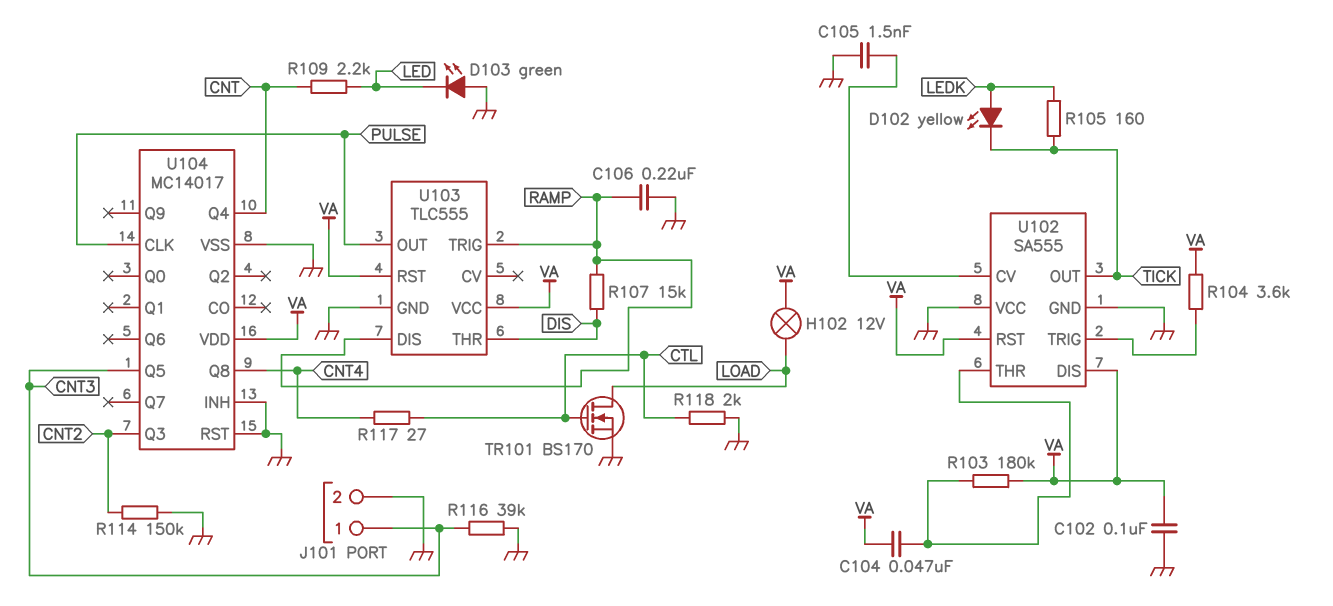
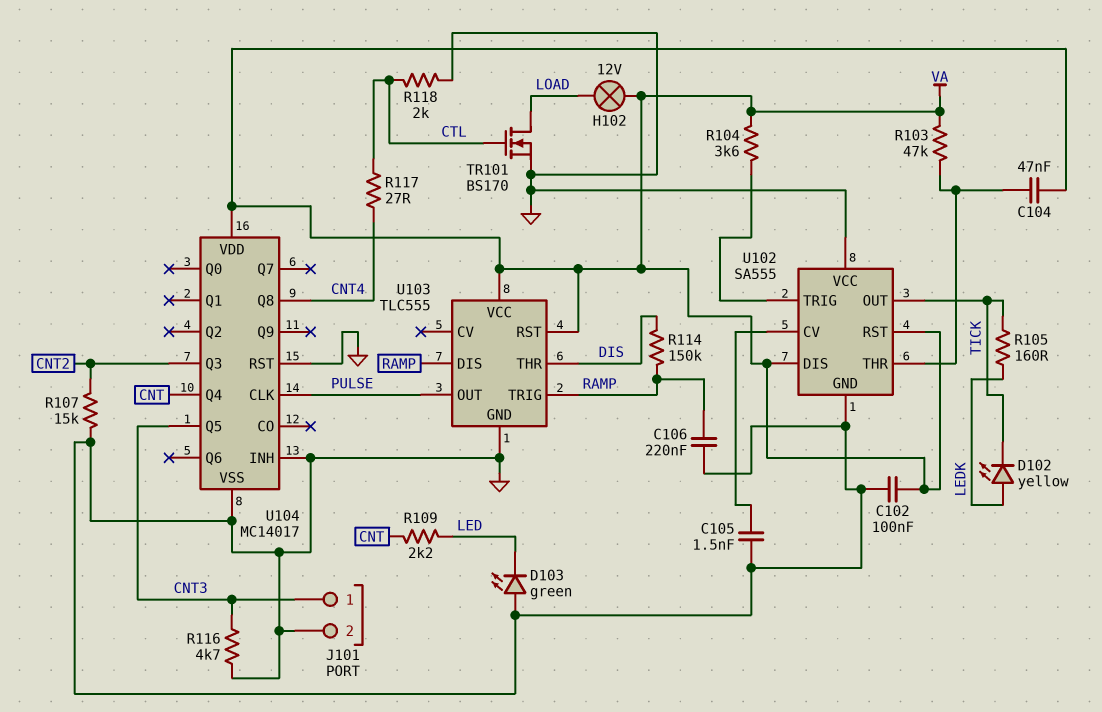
R103: 180k (U102/THR, VA) -> 47k (U102/THR, VA)
R107: 15k (DIS, RAMP) -> 15k (CNT2, GND)
R114: 150k (CNT2, GND) -> 150k (DIS, RAMP)
R116: 39k (CNT3, GND) -> 4.7k (CNT3, GND)

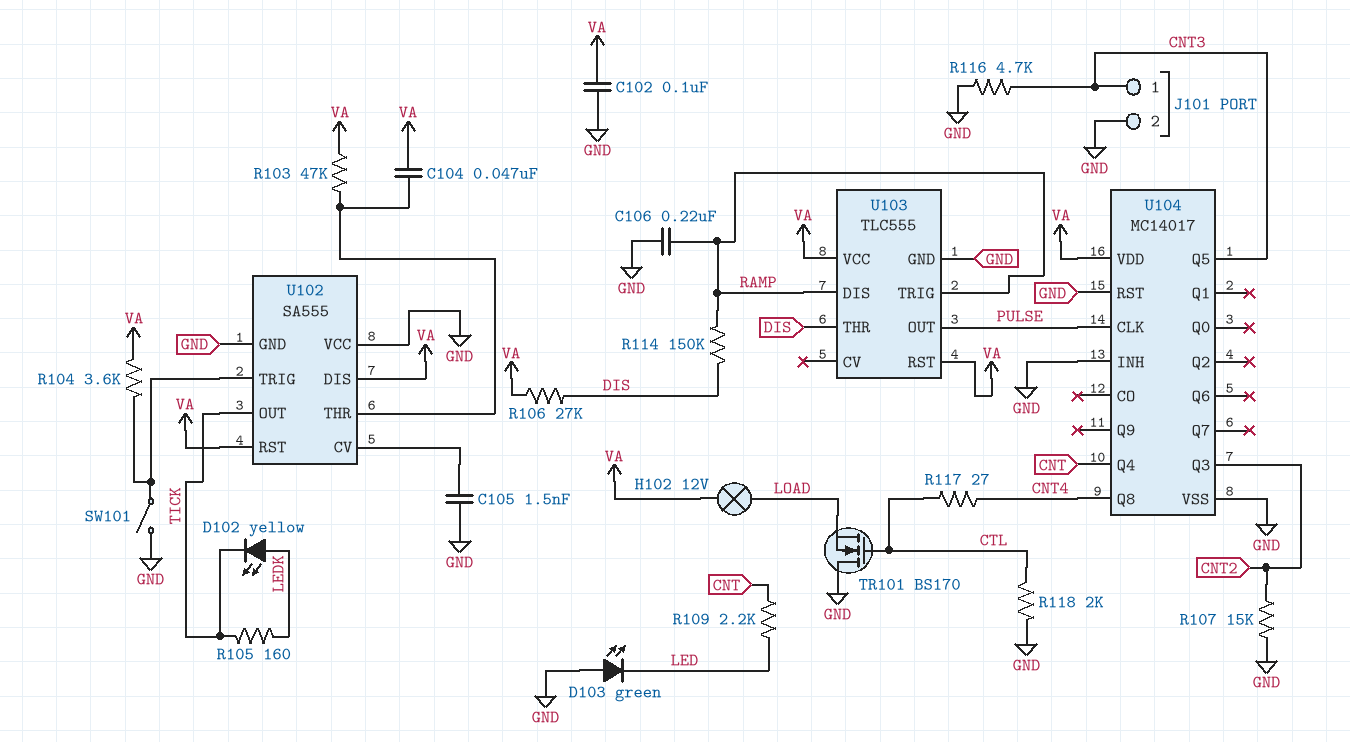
R106: none -> 27k (DIS, VA)
SW101: none -> switch (GND, U102/TRIG)
TR101: NMOS BS170 (G CTL, D LOAD, S GND) -> NMOS BS170 (G CTL, D GND, S LOAD)

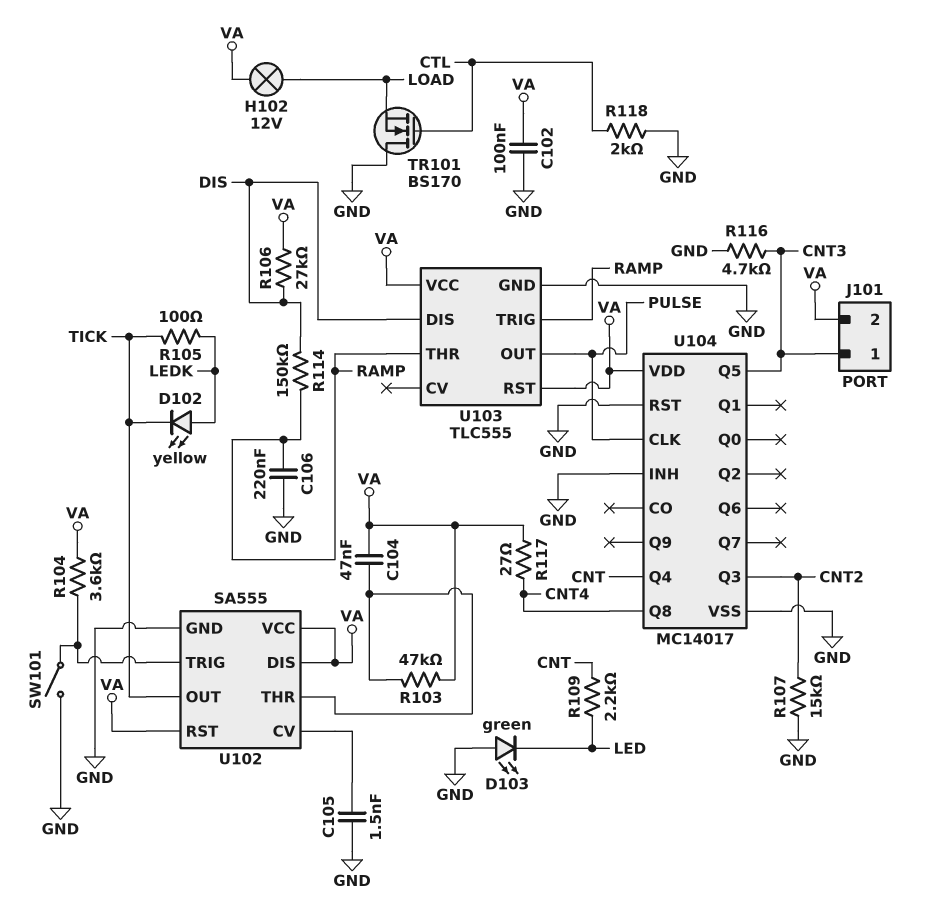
J101 pin 2: GND -> VA
R105: 160 (LEDK, TICK) -> 100 (LEDK, TICK)
R117: 27 (CNT4, CTL) -> 27 (CNT4, VA)
U102 pin VCC: GND -> VA
U103 pin DIS: RAMP -> DIS
U103 pin THR: DIS -> RAMP

